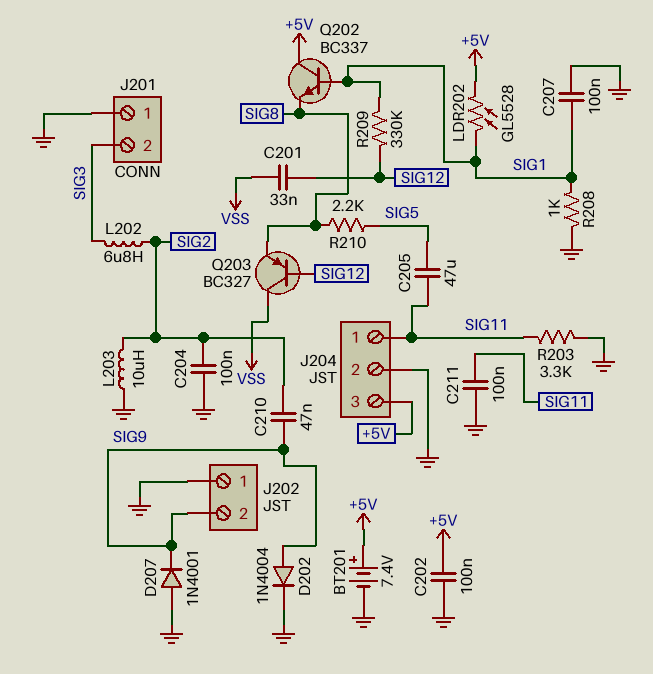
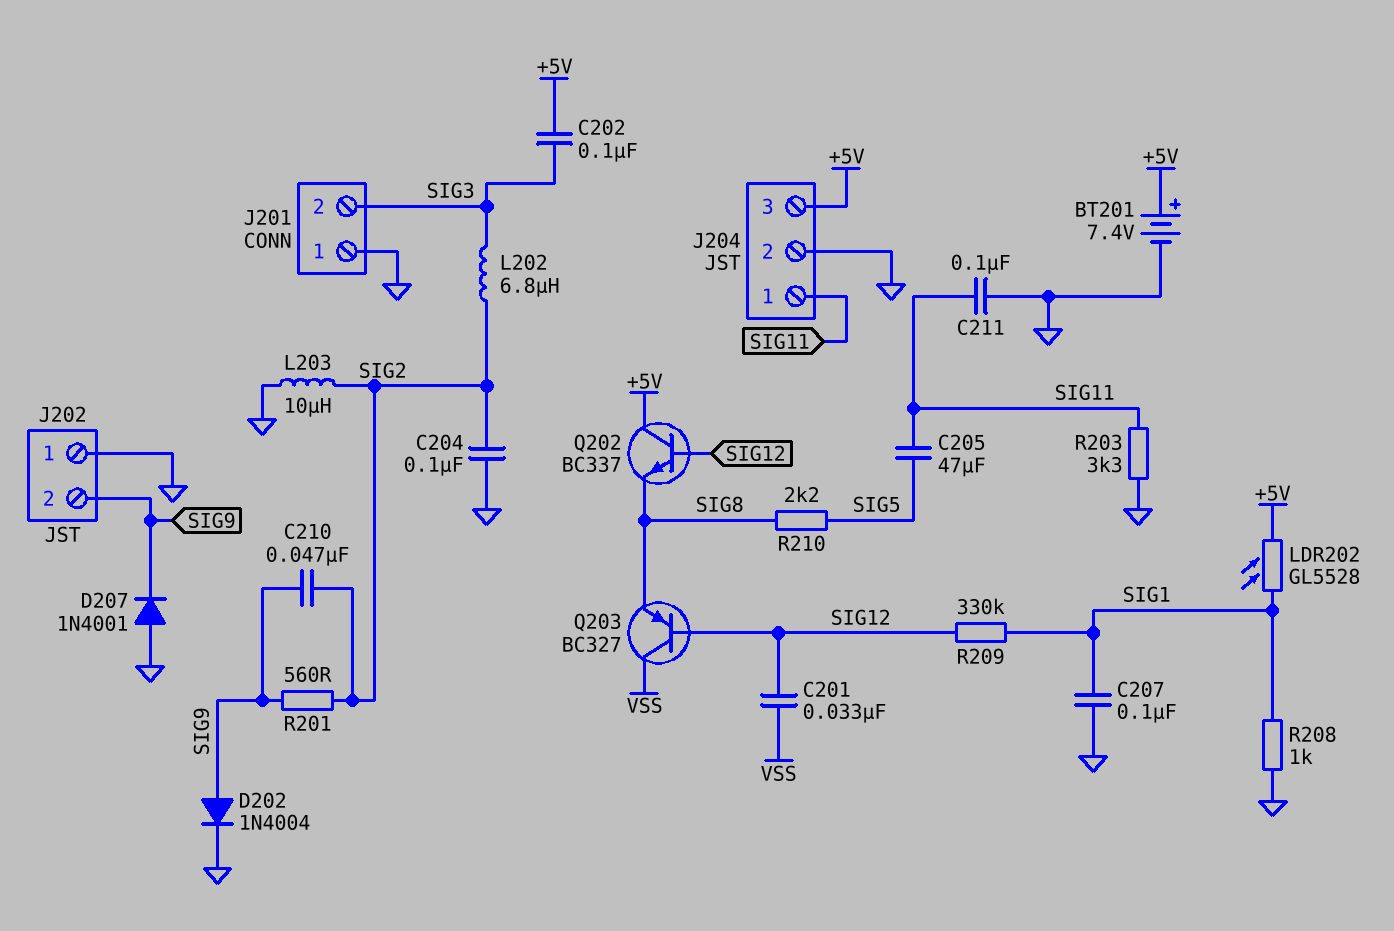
C202: 100nF (+5V, GND) -> 100nF (+5V, SIG3)
Q202: NPN BC337 (B SIG1, C +5V, E SIG8) -> NPN BC337 (B SIG12, C +5V, E SIG8)
R201: none -> 560 (SIG2, SIG9)

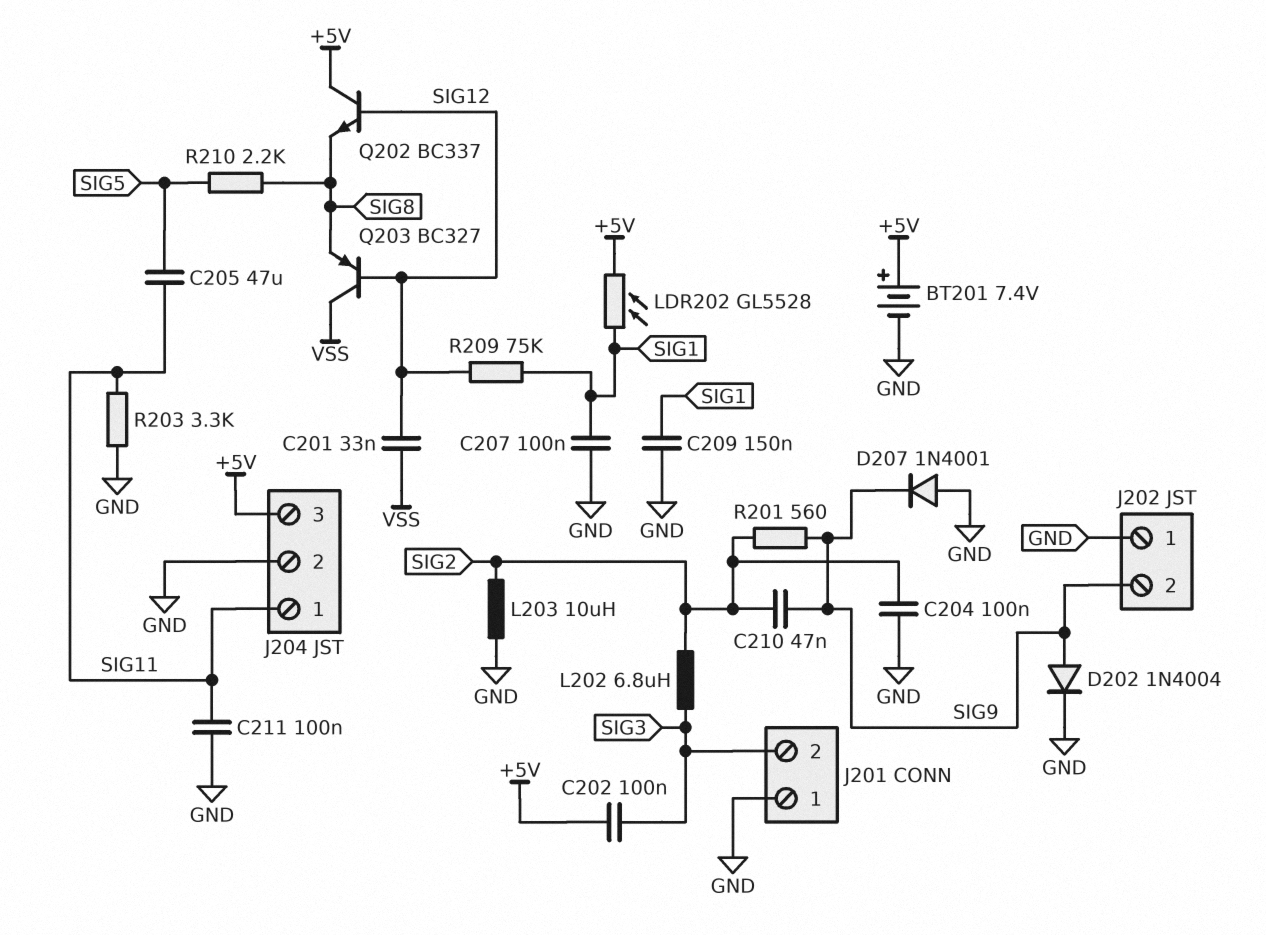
C209: none -> 150nF (GND, SIG1)
R208: 1k (GND, SIG1) -> none
R209: 330k (SIG1, SIG12) -> 75k (SIG1, SIG12)

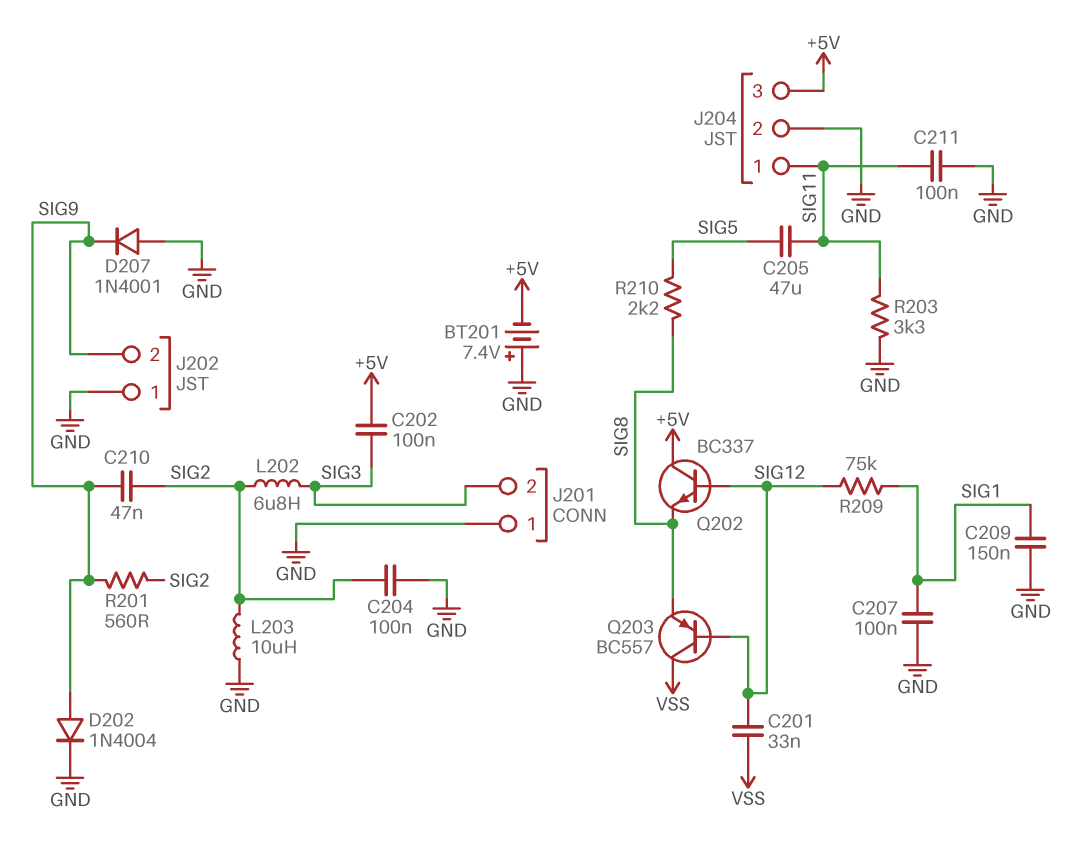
BT201: 7.4V (plus +5V, minus GND) -> 7.4V (plus GND, minus +5V)
LDR202: GL5528 (+5V, SIG1) -> none
Q203: PNP BC327 (B SIG12, C VSS, E SIG8) -> PNP BC557 (B SIG12, C VSS, E SIG8)

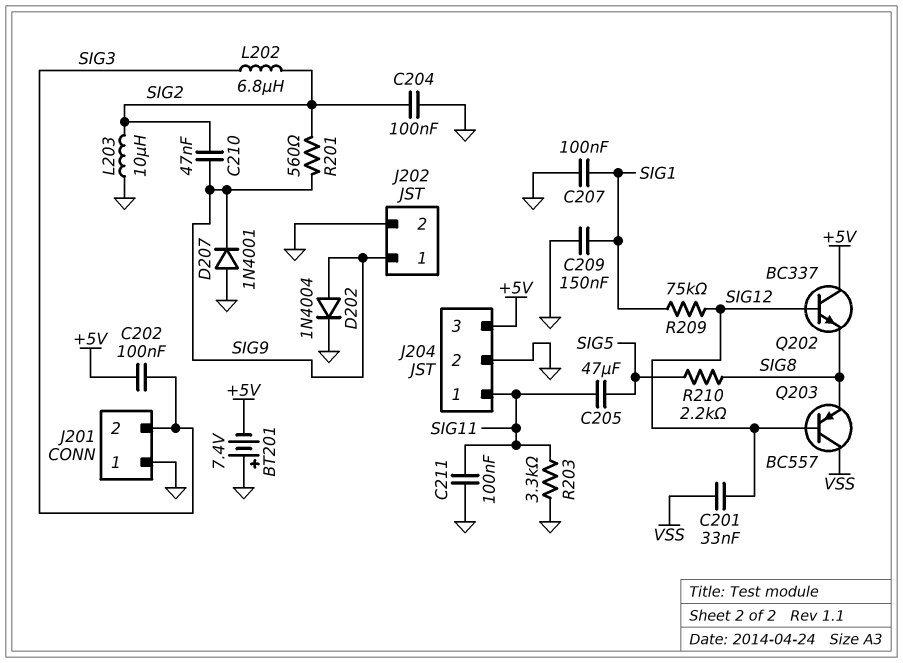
J202 pin 1: GND -> SIG9
J202 pin 2: SIG9 -> GND

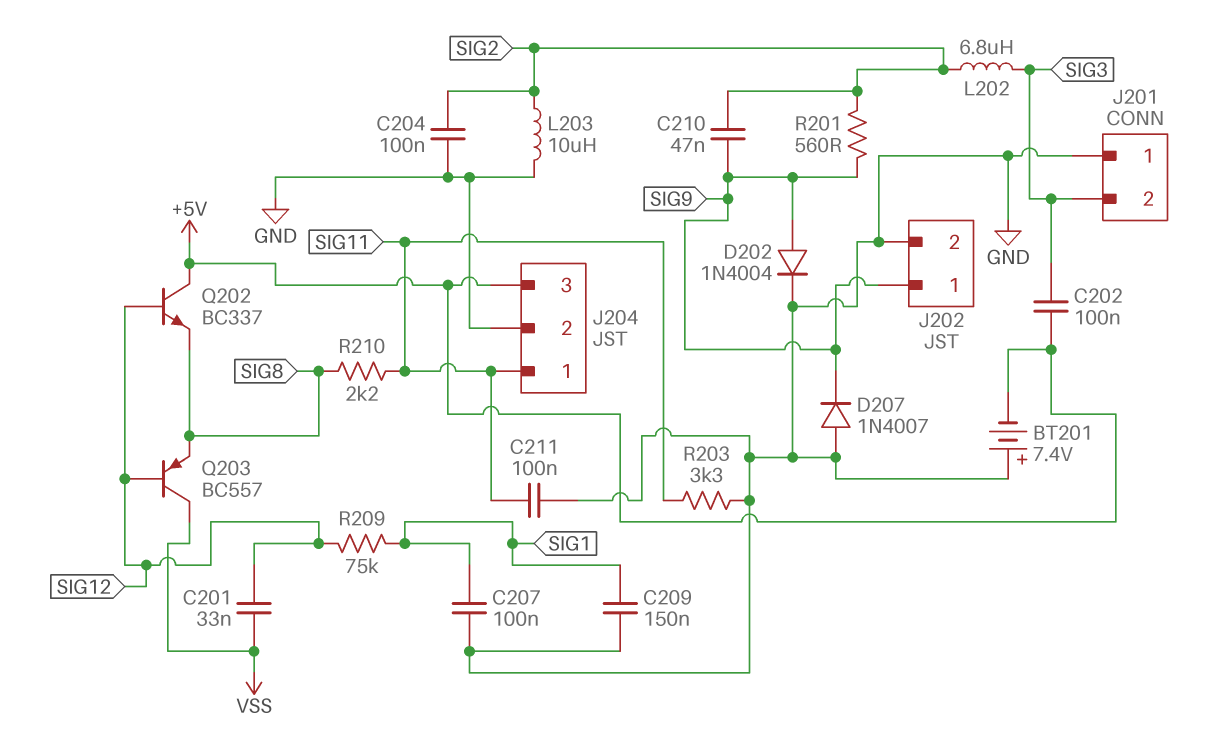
C205: 47uF (SIG5, SIG11) -> none
D207: diode 1N4001 (A GND, K SIG9) -> diode 1N4007 (A GND, K SIG9)
R210: 2.2k (SIG5, SIG8) -> 2.2k (SIG8, SIG11)

